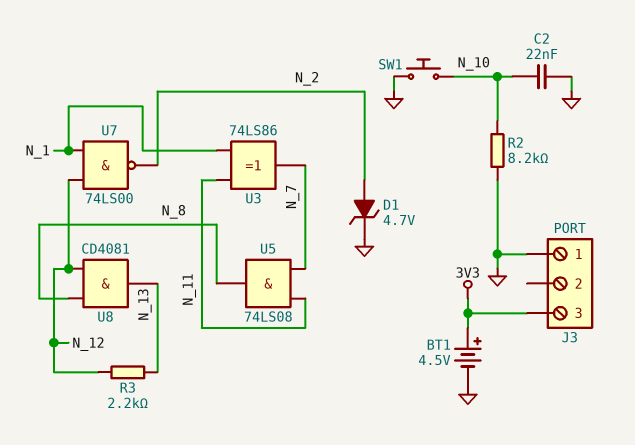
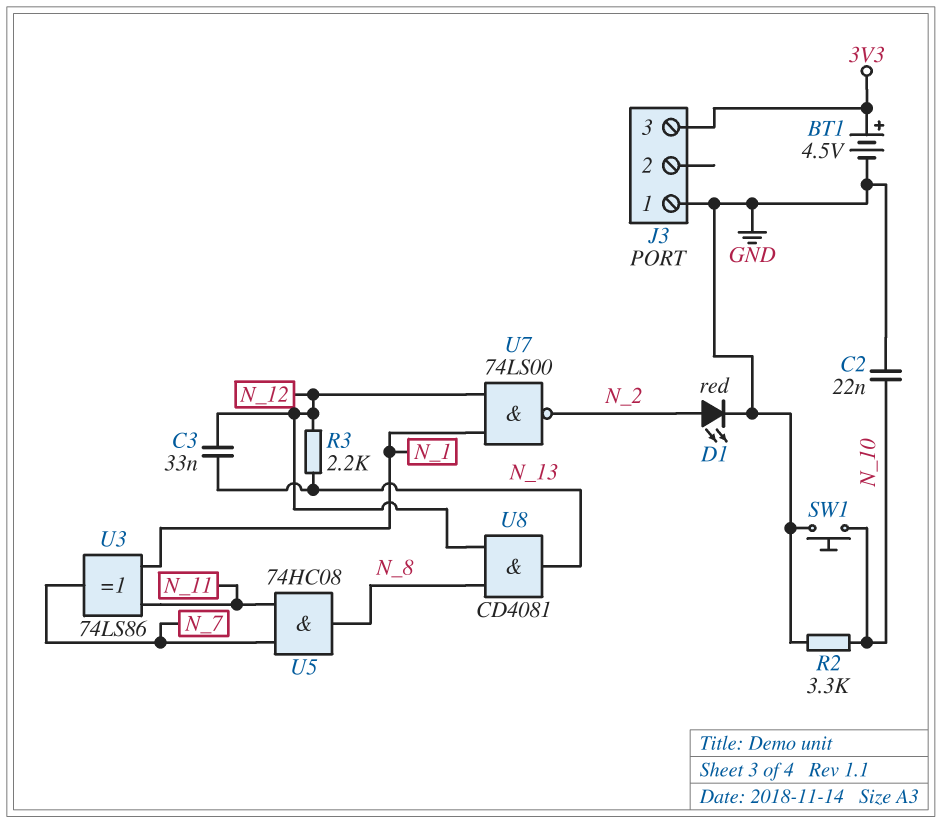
C3: none -> 33nF (N_12, N_13)
D1: zener 4.7V (A N_2, K GND) -> LED red (A N_2, K GND)
R2: 8.2k (GND, N_10) -> 3.3k (GND, N_10)
U5: AND 74LS08 (in N_7, in N_11, out N_8) -> AND 74HC08 (in N_7, in N_11, out N_8)

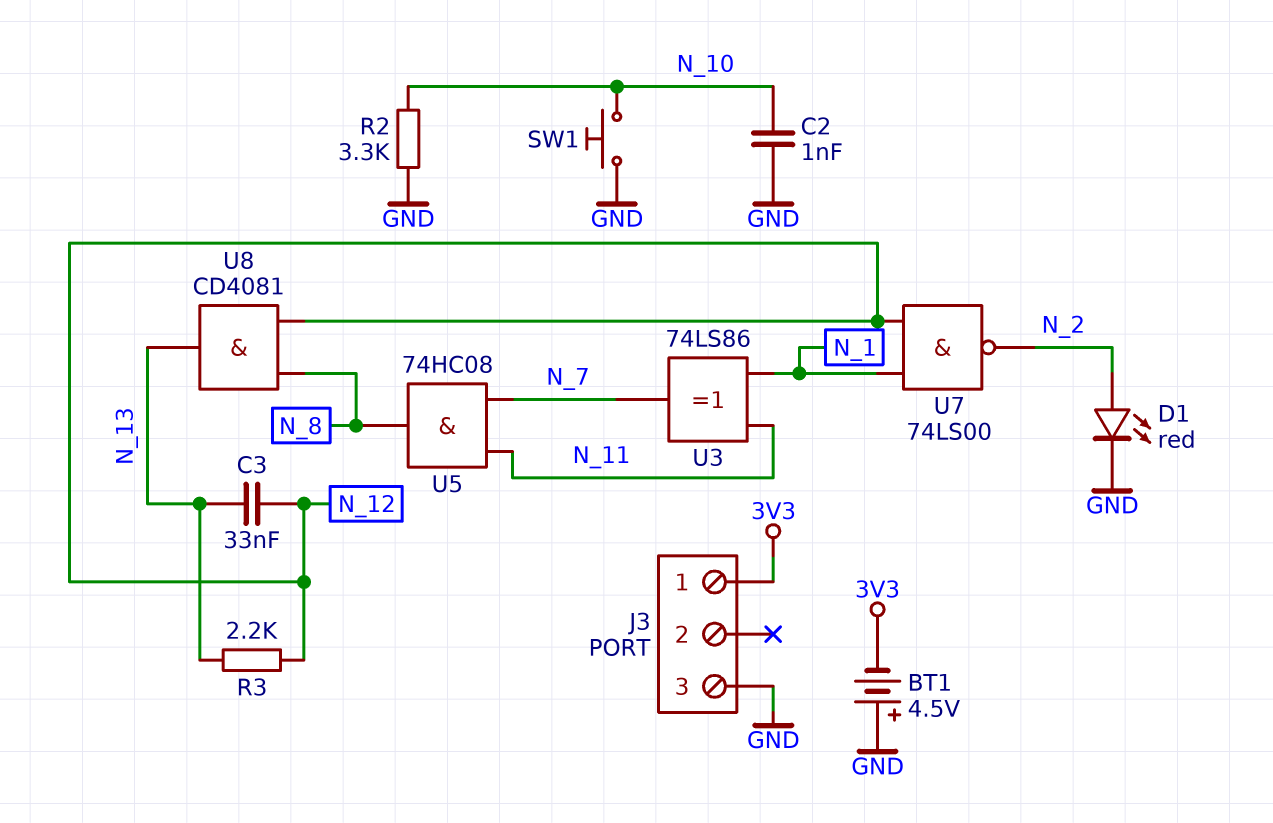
BT1: 4.5V (plus 3V3, minus GND) -> 4.5V (plus GND, minus 3V3)
C2: 22nF (GND, N_10) -> 1nF (GND, N_10)
J3 pin 1: GND -> 3V3
J3 pin 3: 3V3 -> GND

